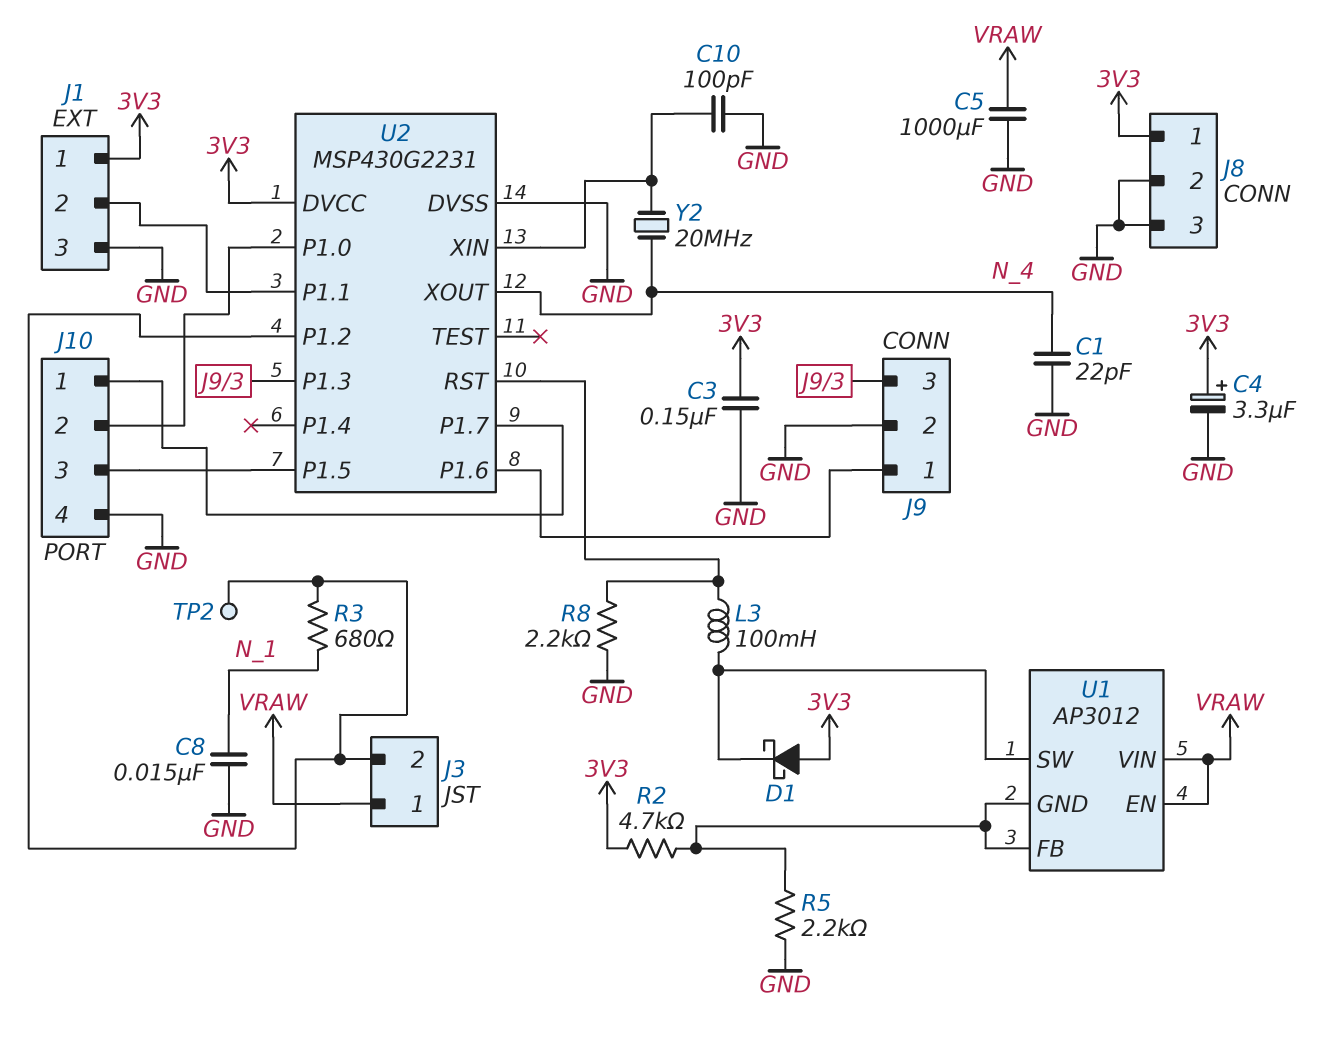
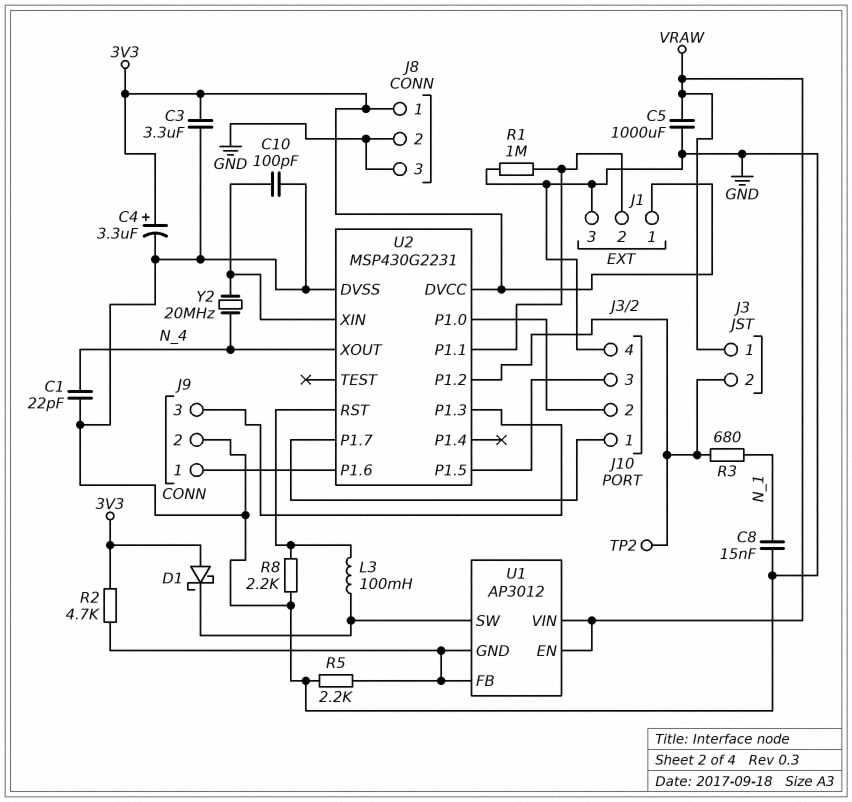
C3: 150nF (3V3, GND) -> 3.3uF (3V3, GND)
R1: none -> 1M (GND, J1/2)

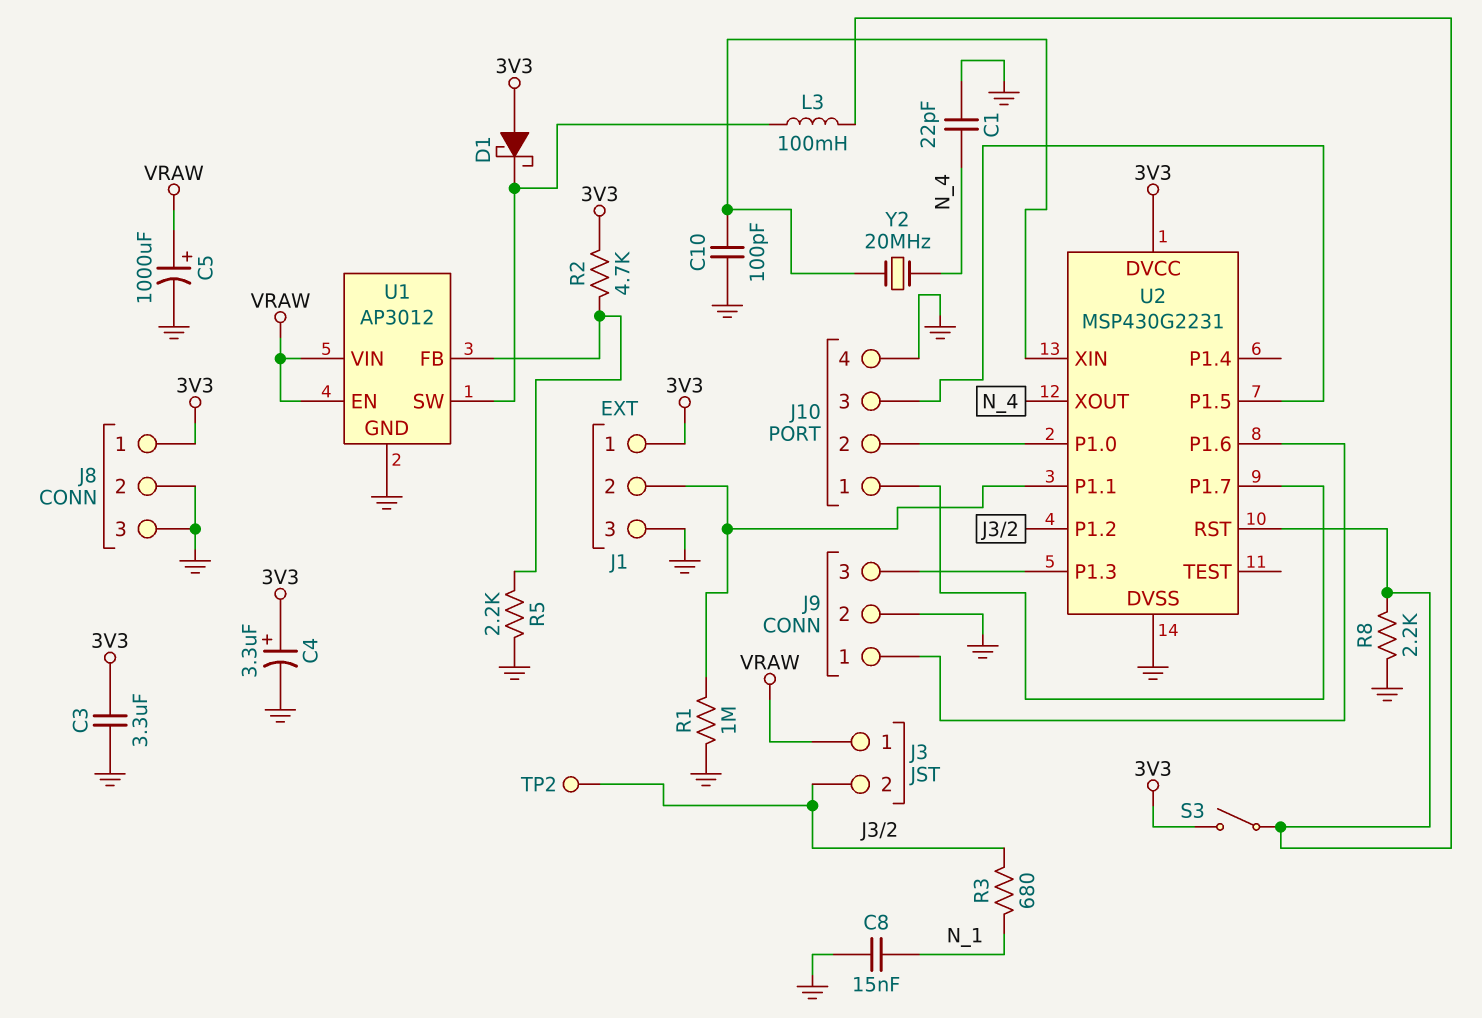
C5: 1000uF (GND, VRAW) -> 1000uF (plus VRAW, minus GND)
S3: none -> switch (3V3, U2/RST)
U1 pin GND: U1/FB -> GND

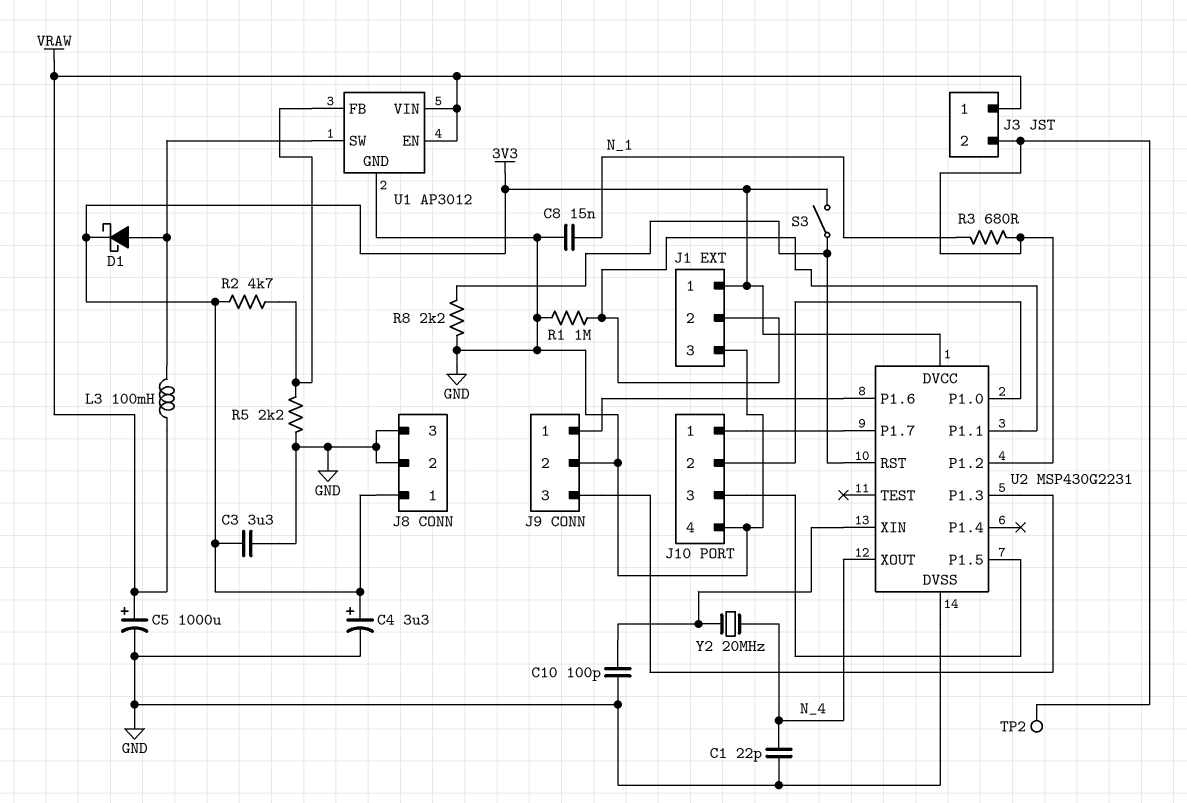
D1: schottky (A 3V3, K U1/SW) -> schottky (A U1/SW, K 3V3)
L3: 100mH (U1/SW, U2/RST) -> 100mH (U1/SW, VRAW)

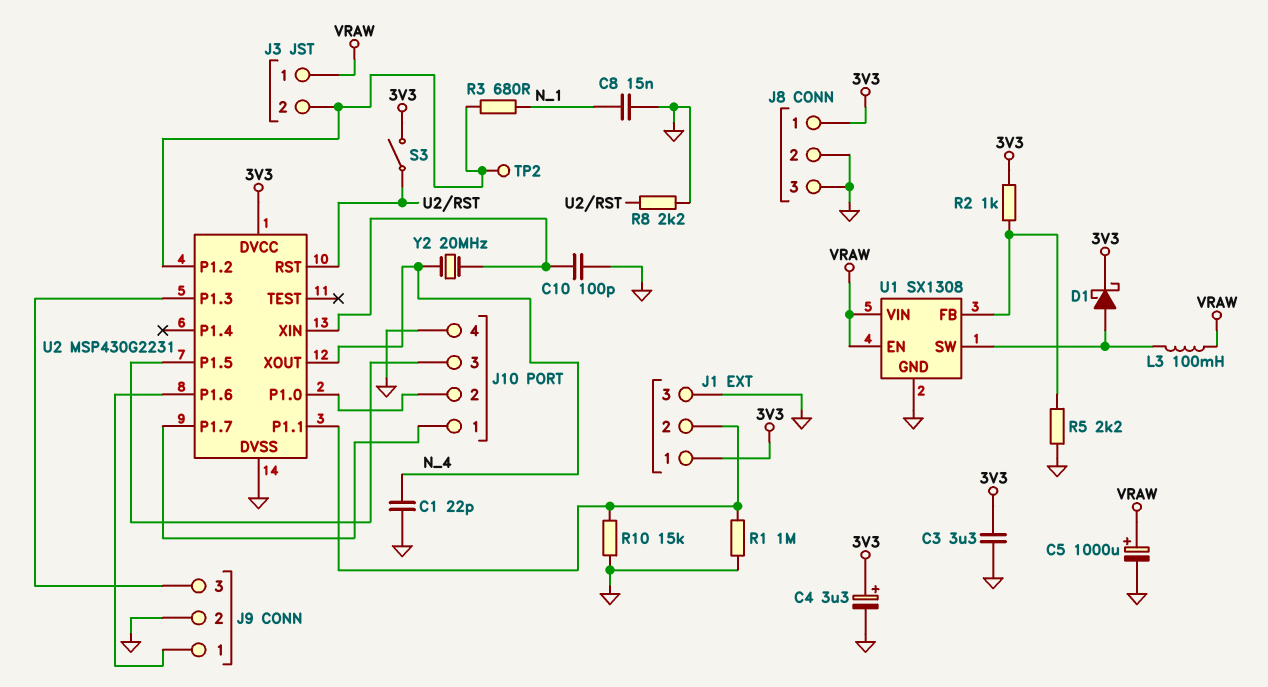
R2: 4.7k (3V3, U1/FB) -> 1k (3V3, U1/FB)
R10: none -> 15k (GND, J1/2)
U1: AP3012 -> SX1308

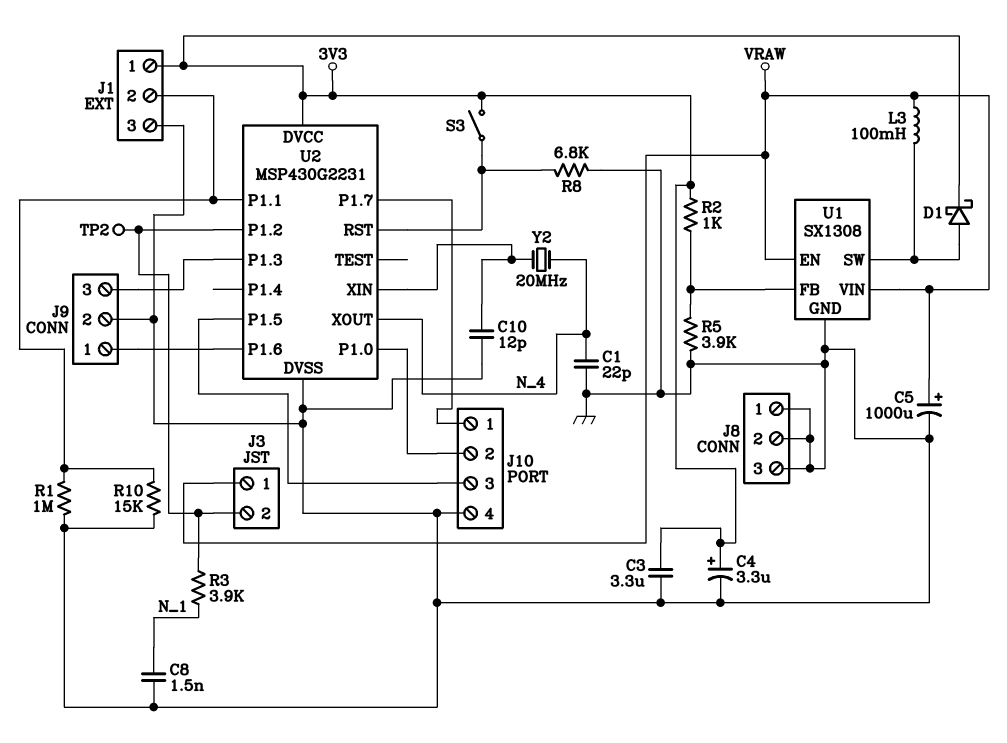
C8: 15nF (GND, N_1) -> 1.5nF (GND, N_1)
C10: 100pF (GND, U2/XIN) -> 12pF (GND, U2/XIN)
J8 pin 1: 3V3 -> GND
R3: 680 (J3/2, N_1) -> 3.9k (J3/2, N_1)
R5: 2.2k (GND, U1/FB) -> 3.9k (GND, U1/FB)
R8: 2.2k (GND, U2/RST) -> 6.8k (GND, U2/RST)

